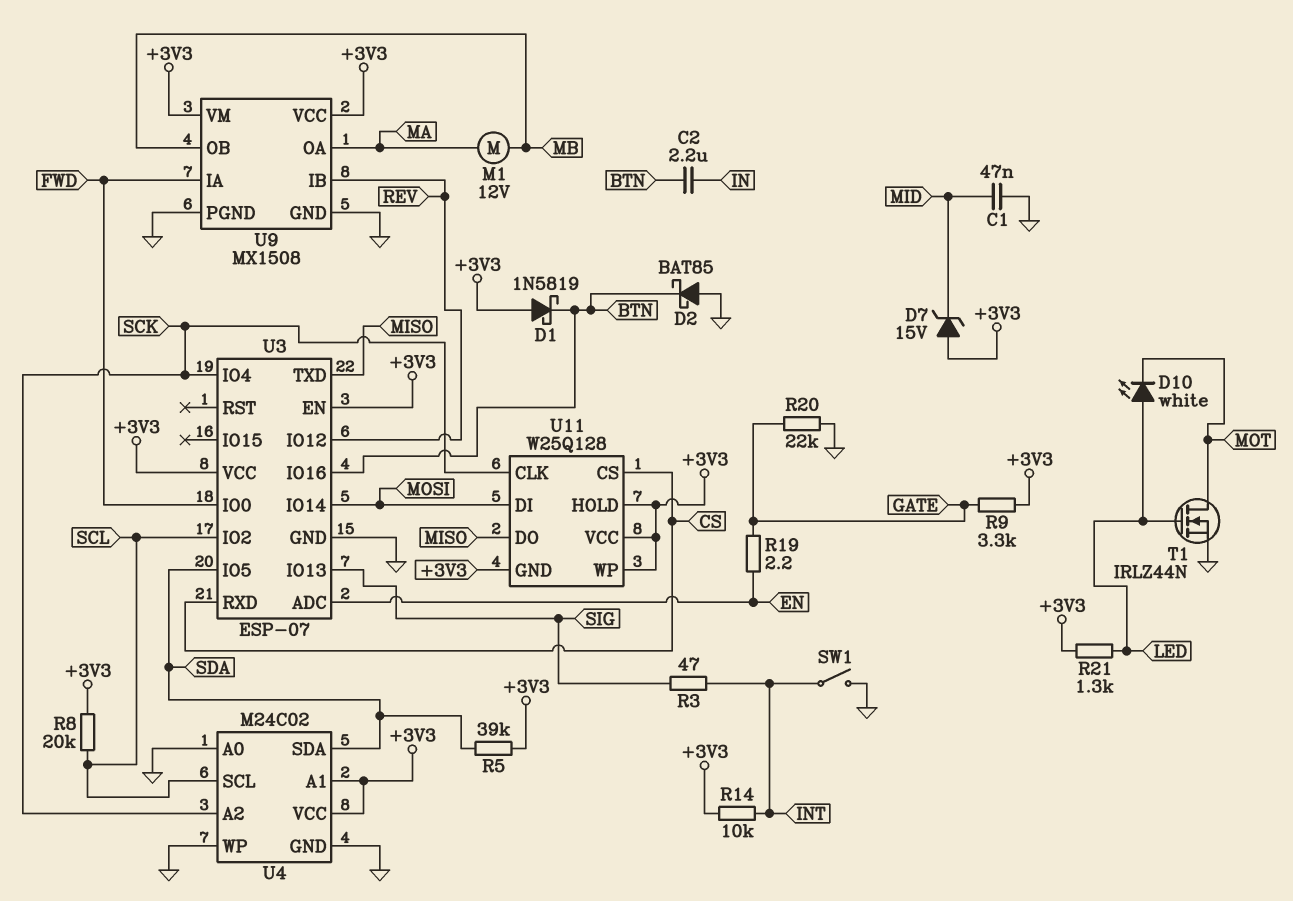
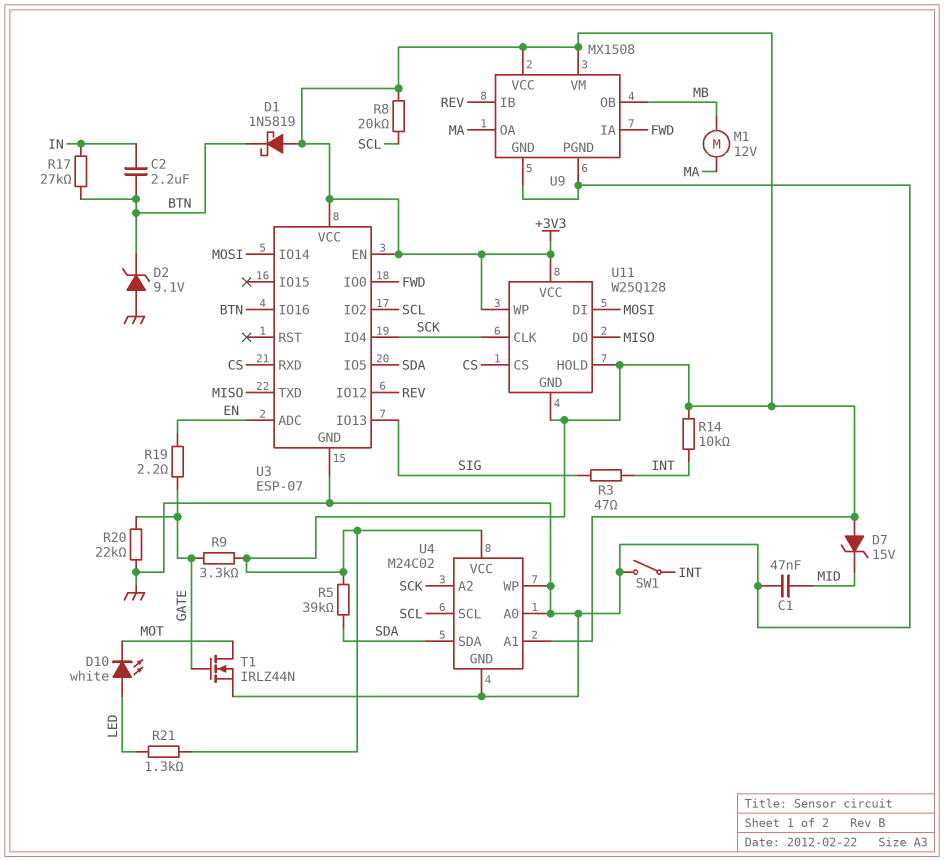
D2: schottky BAT85 (A GND, K BTN) -> zener 9.1V (A GND, K BTN)
R17: none -> 27k (BTN, IN)
T1: NMOS IRLZ44N (G LED, D MOT, S GND) -> NMOS IRLZ44N (G GATE, D MOT, S GND)

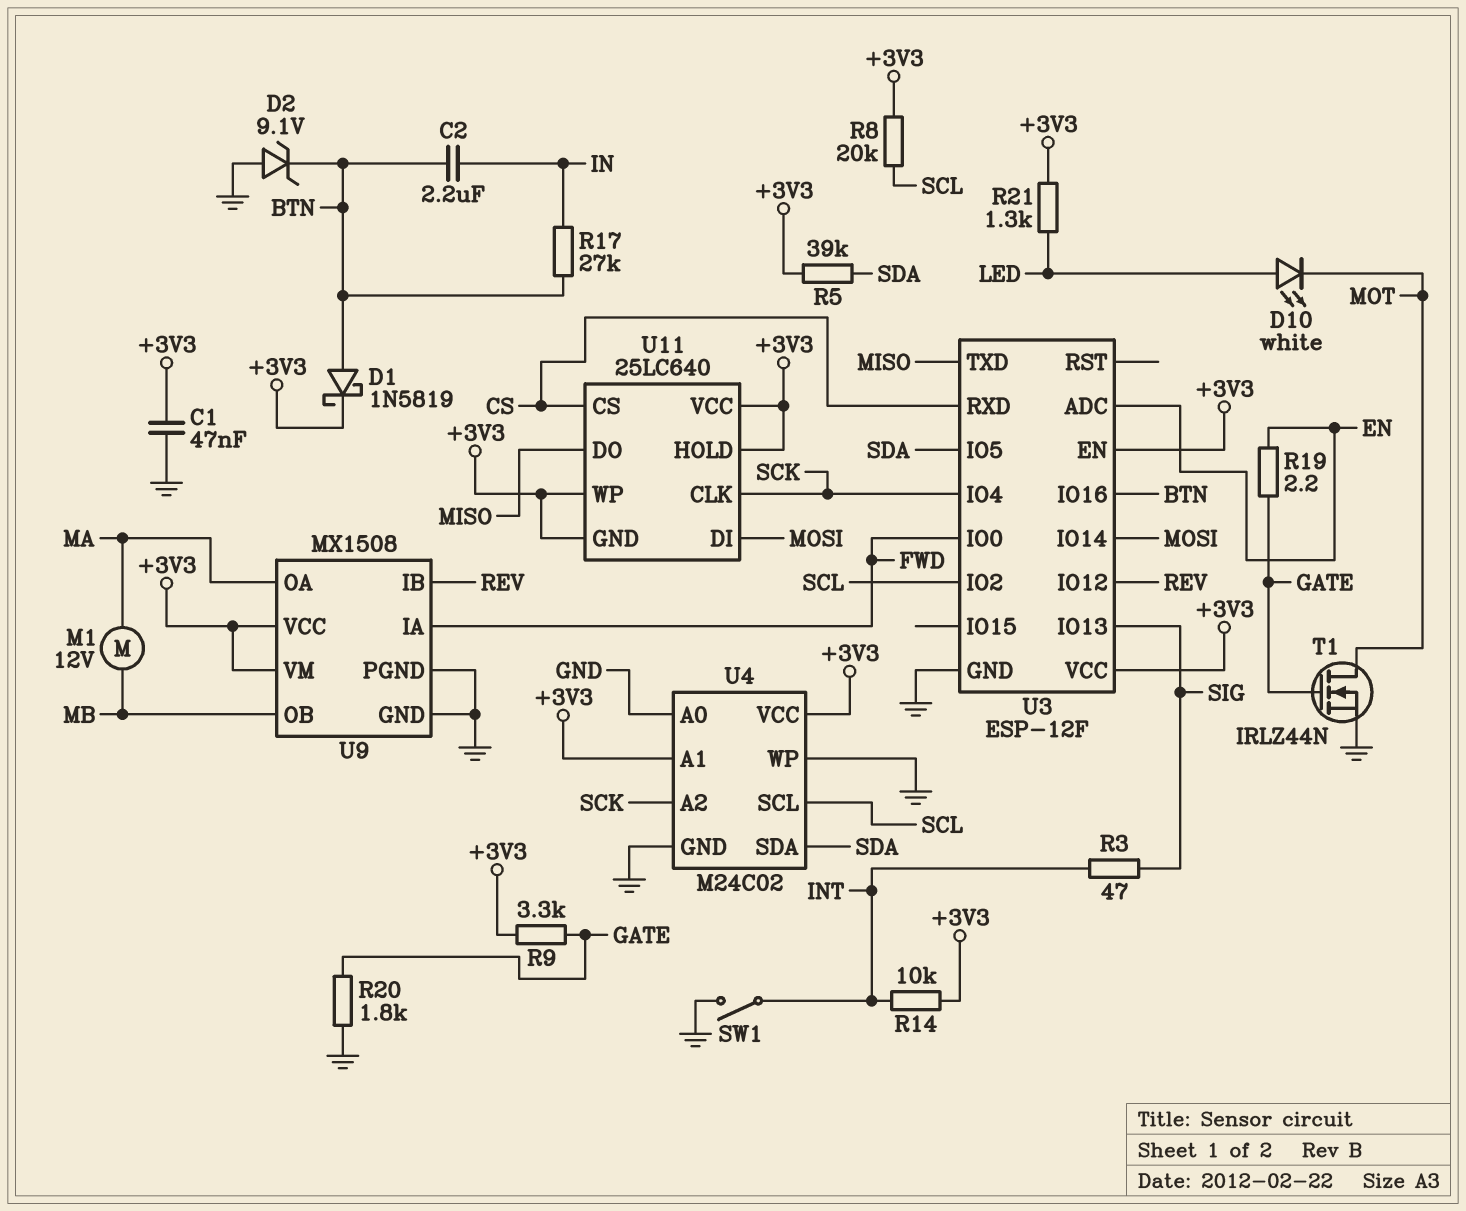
C1: 47nF (GND, MID) -> 47nF (+3V3, GND)
D1: schottky 1N5819 (A +3V3, K BTN) -> schottky 1N5819 (A BTN, K +3V3)
D7: zener 15V (A +3V3, K MID) -> none
R20: 22k (GATE, GND) -> 1.8k (GATE, GND)
U3: ESP-07 -> ESP-12F
U11: W25Q128 -> 25LC640

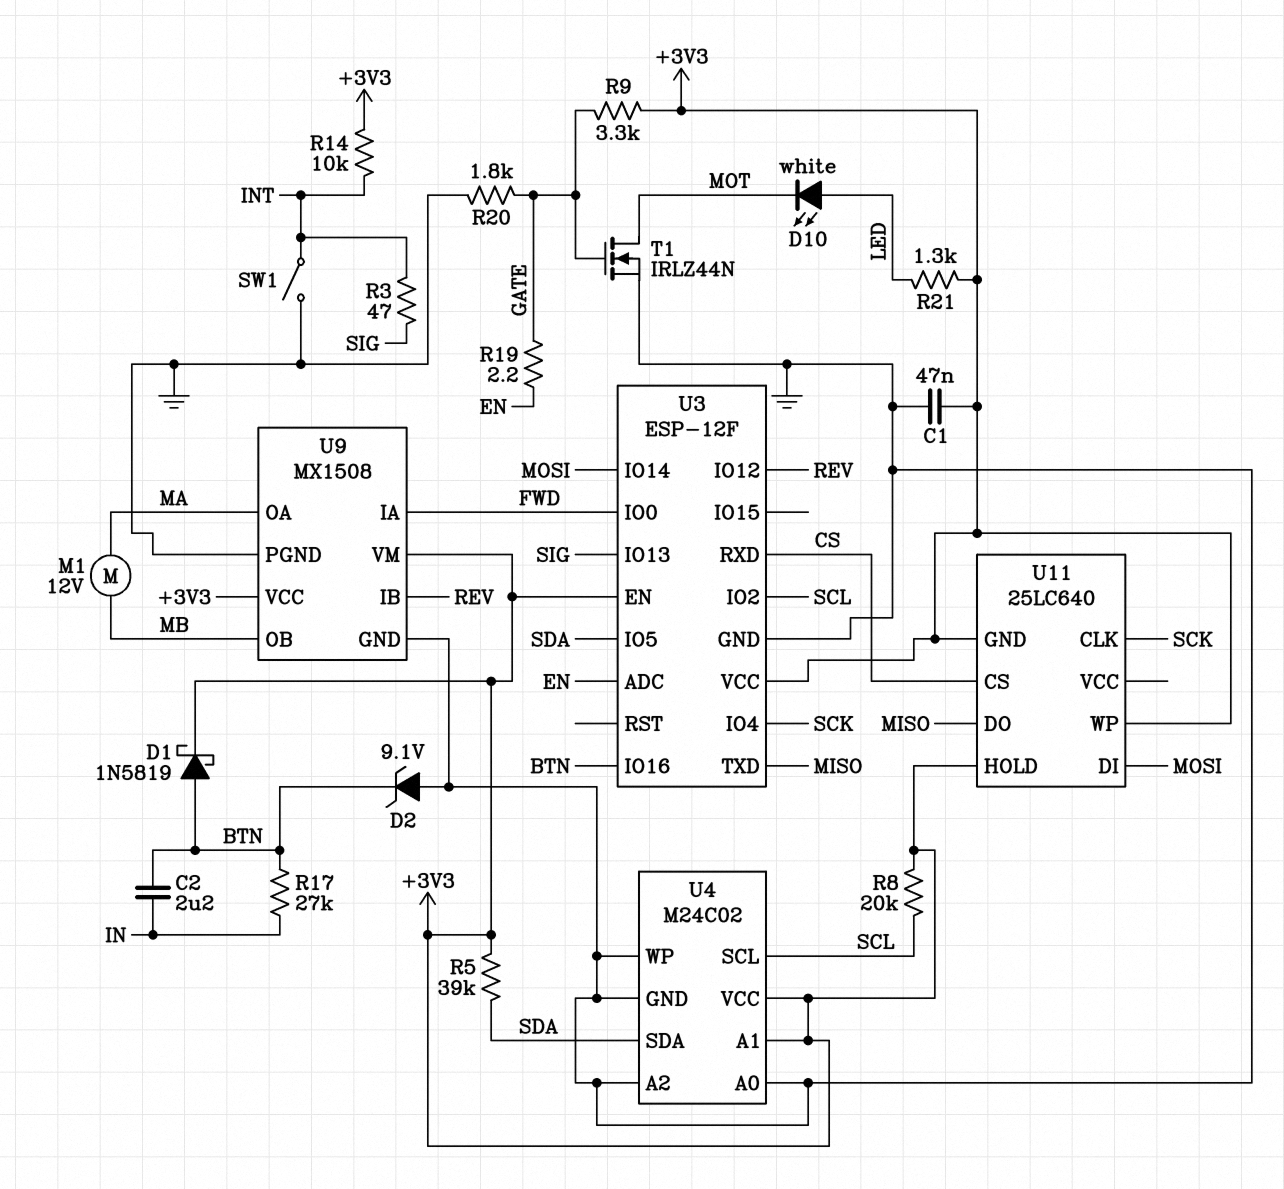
U4 pin A2: SCK -> GND
U11 pin VCC: +3V3 -> none

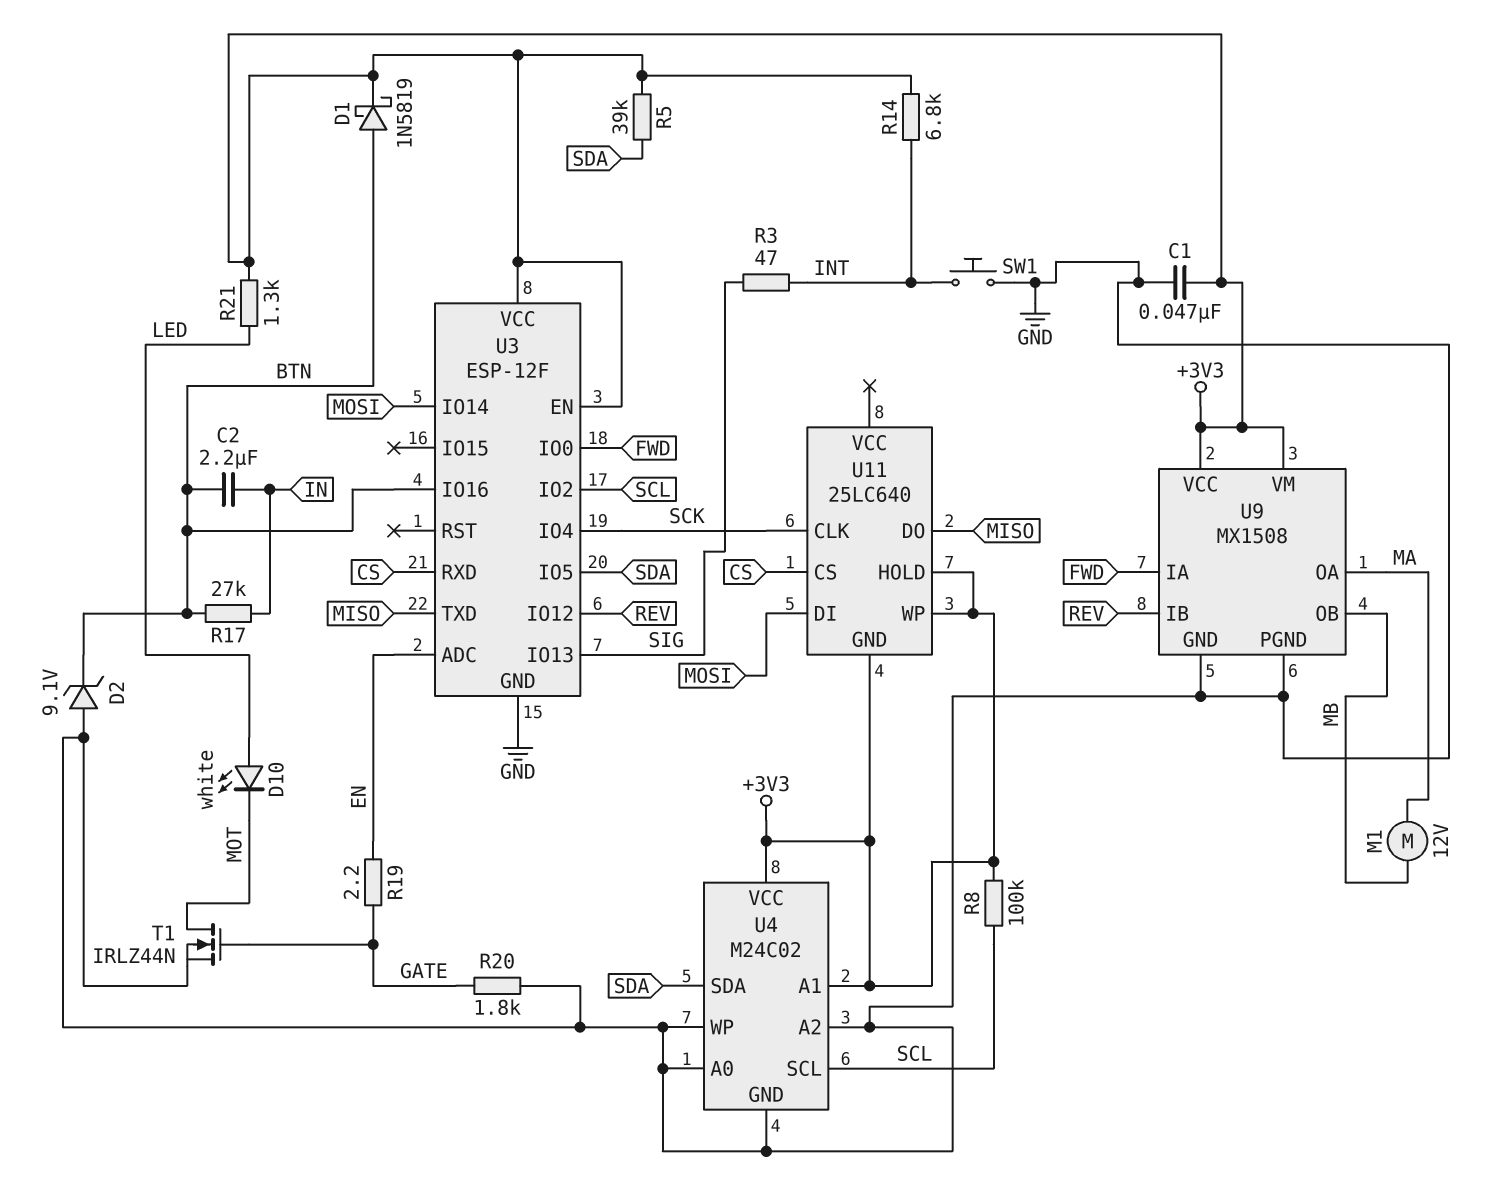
R8: 20k (+3V3, SCL) -> 100k (+3V3, SCL)
R9: 3.3k (+3V3, GATE) -> none
R14: 10k (+3V3, INT) -> 6.8k (+3V3, INT)
SW1: switch (GND, INT) -> button (GND, INT)

